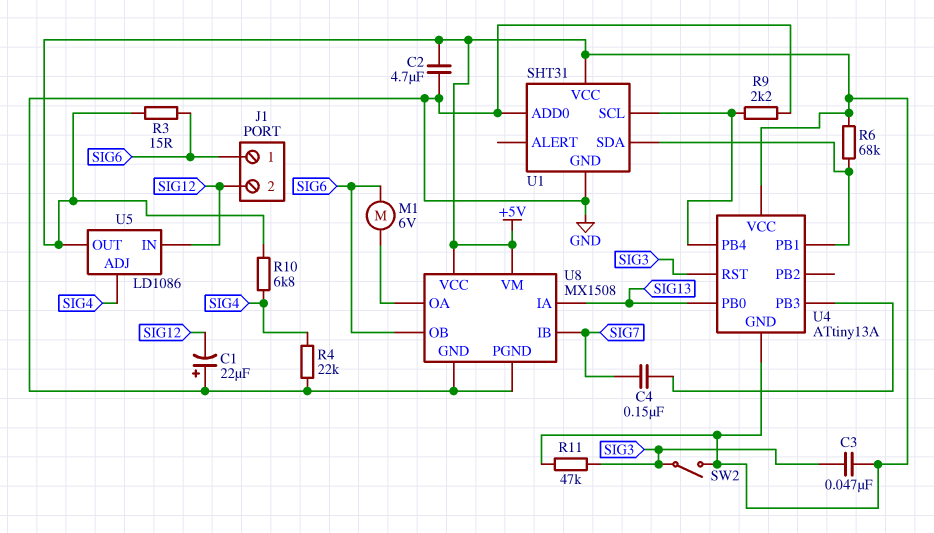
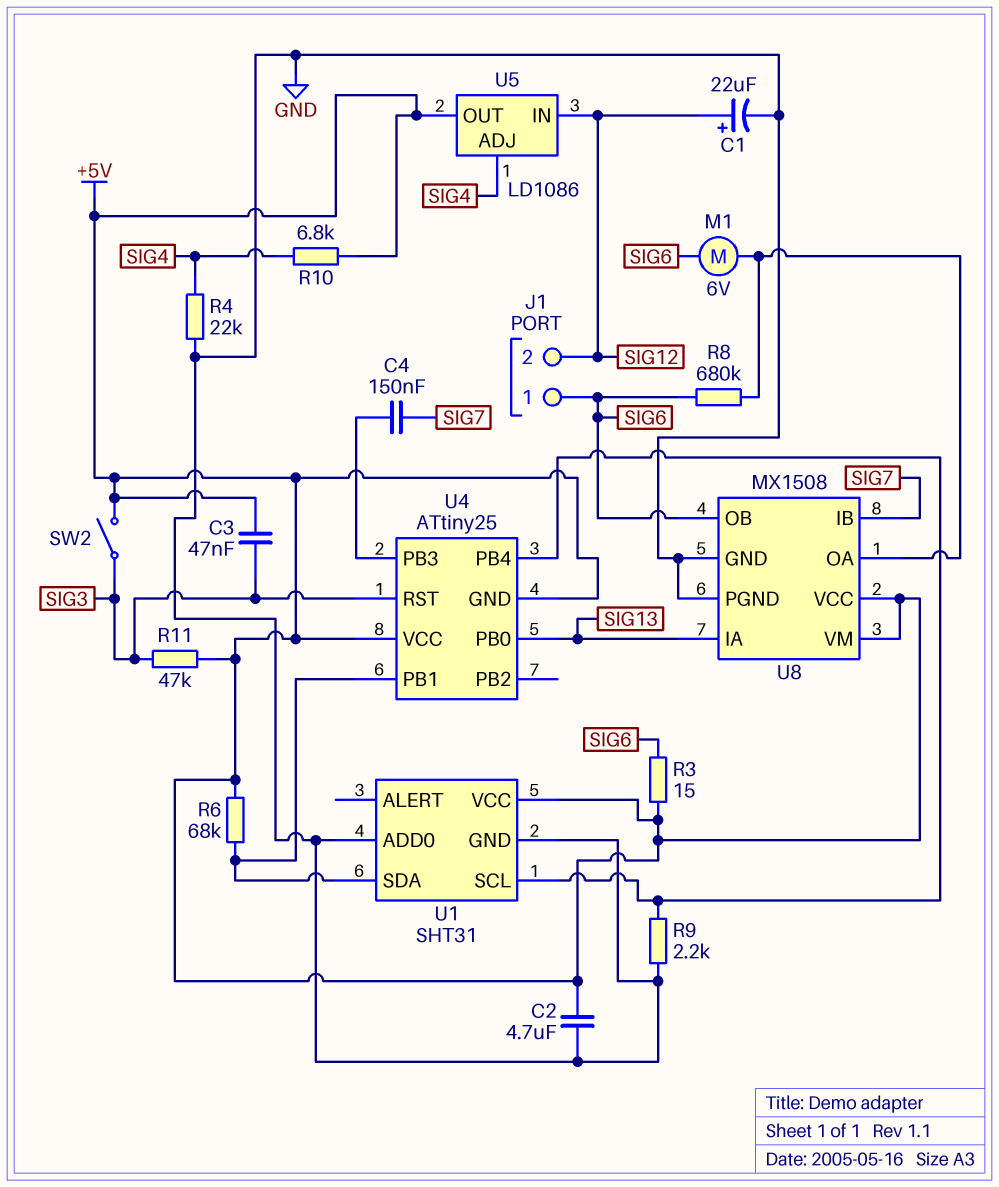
C1: 22uF (plus GND, minus SIG12) -> 22uF (plus SIG12, minus GND)
R8: none -> 680k (SIG6, U8/OA)
U4: ATtiny13A -> ATtiny25

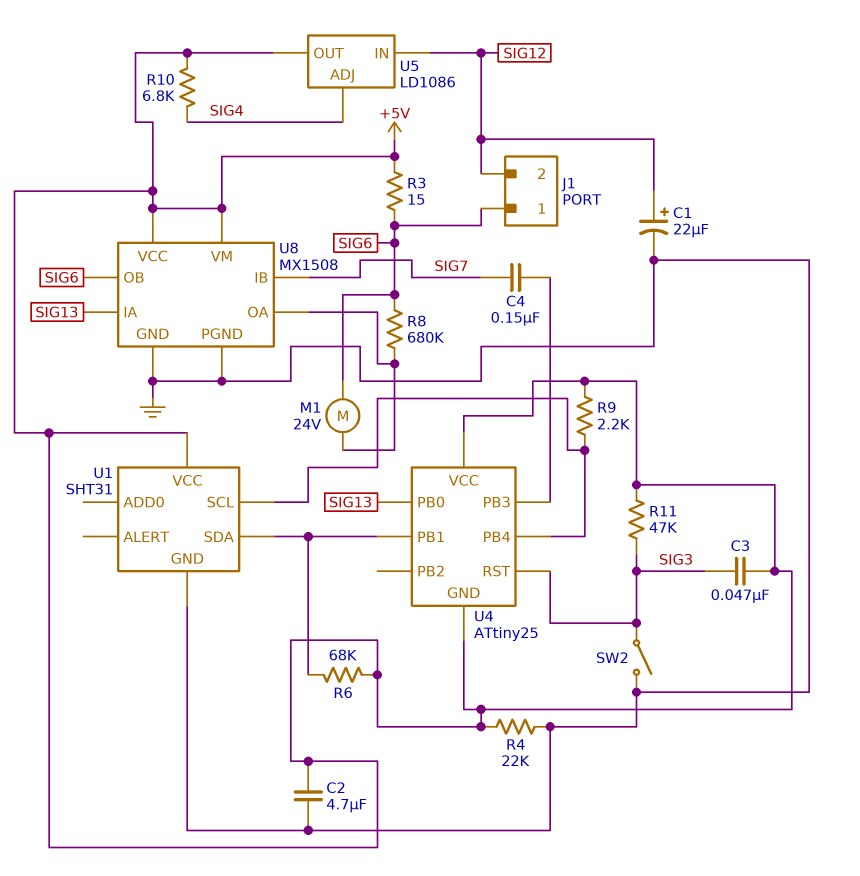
M1: motor 6V (SIG6, U8/OA) -> motor 24V (SIG6, U8/OA)
R4: 22k (GND, SIG4) -> 22k (+5V, GND)
R9: 2.2k (GND, U1/SCL) -> 2.2k (+5V, U1/SCL)
SW2: switch (+5V, SIG3) -> switch (GND, SIG3)
U1 pin ADD0: GND -> none

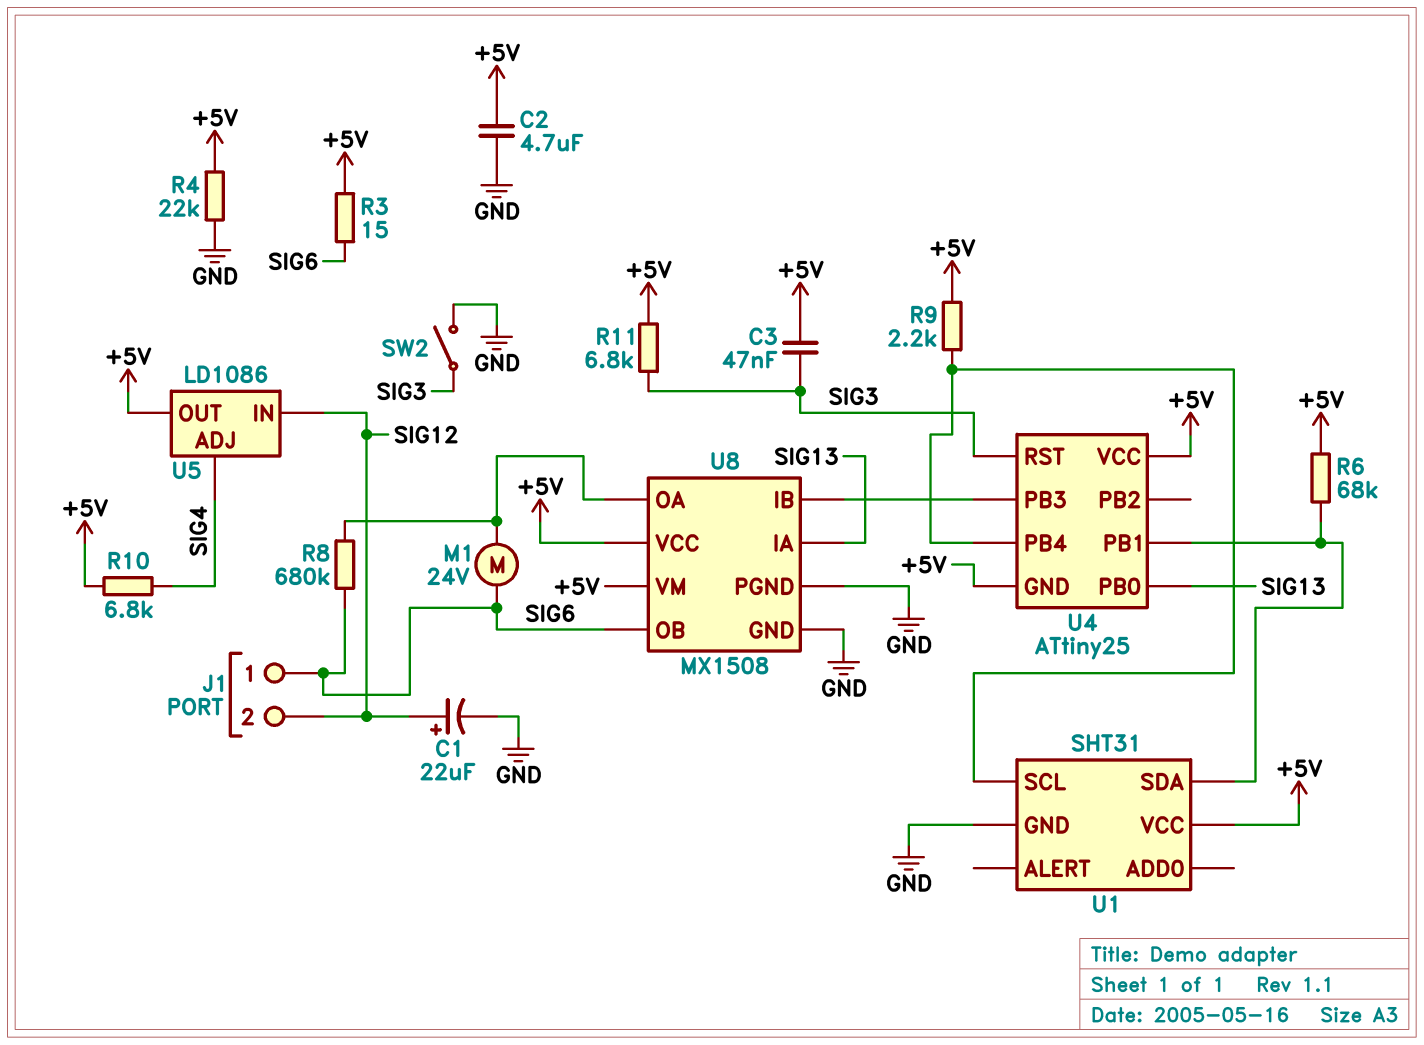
C4: 150nF (SIG7, U4/PB3) -> none
R11: 47k (+5V, SIG3) -> 6.8k (+5V, SIG3)
U8 pin IB: SIG7 -> U4/PB3

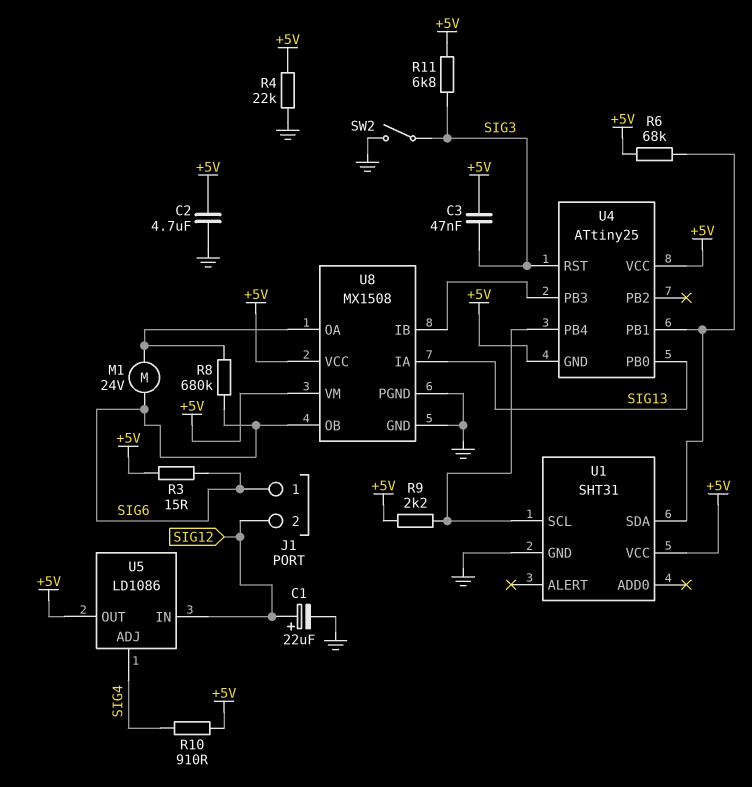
R10: 6.8k (+5V, SIG4) -> 910 (+5V, SIG4)

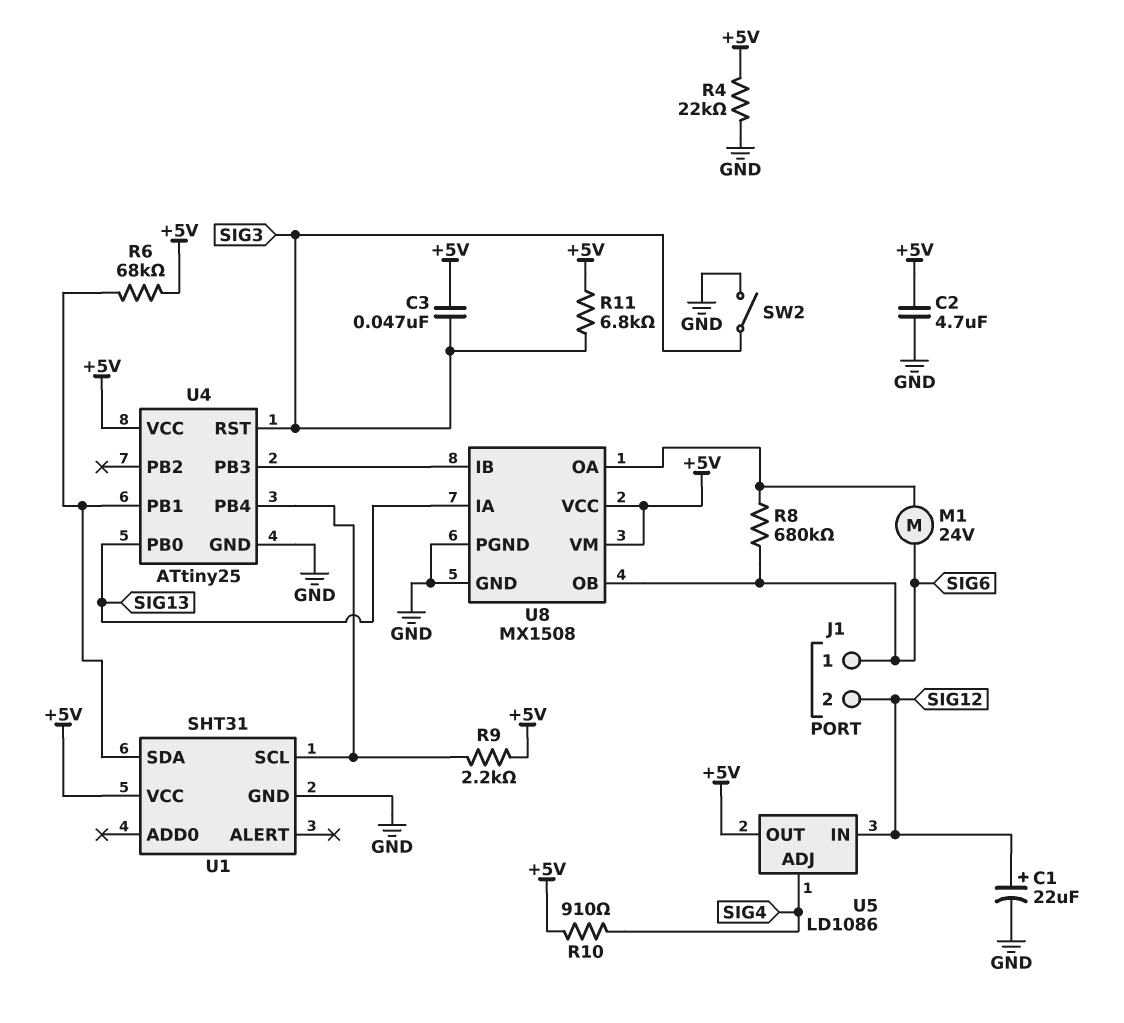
R3: 15 (+5V, SIG6) -> none
U4 pin GND: +5V -> GND

